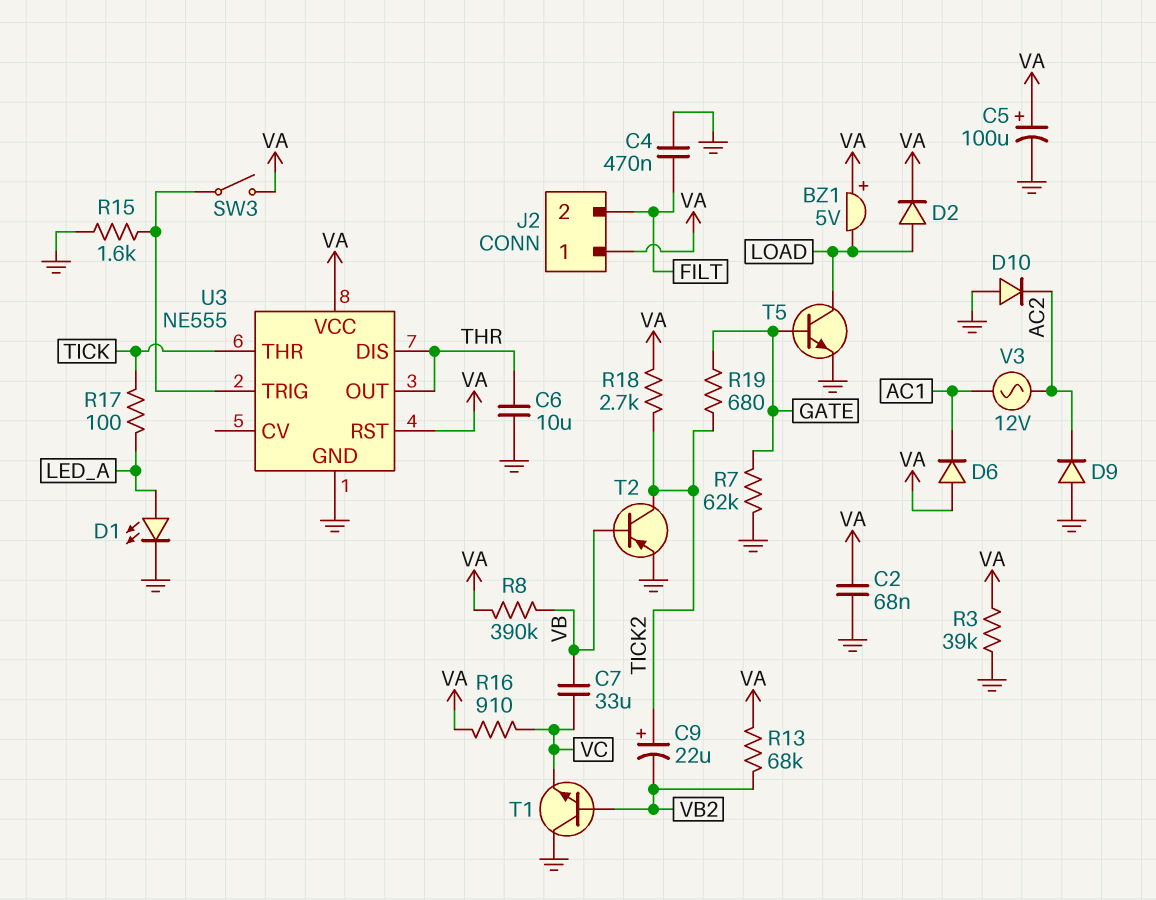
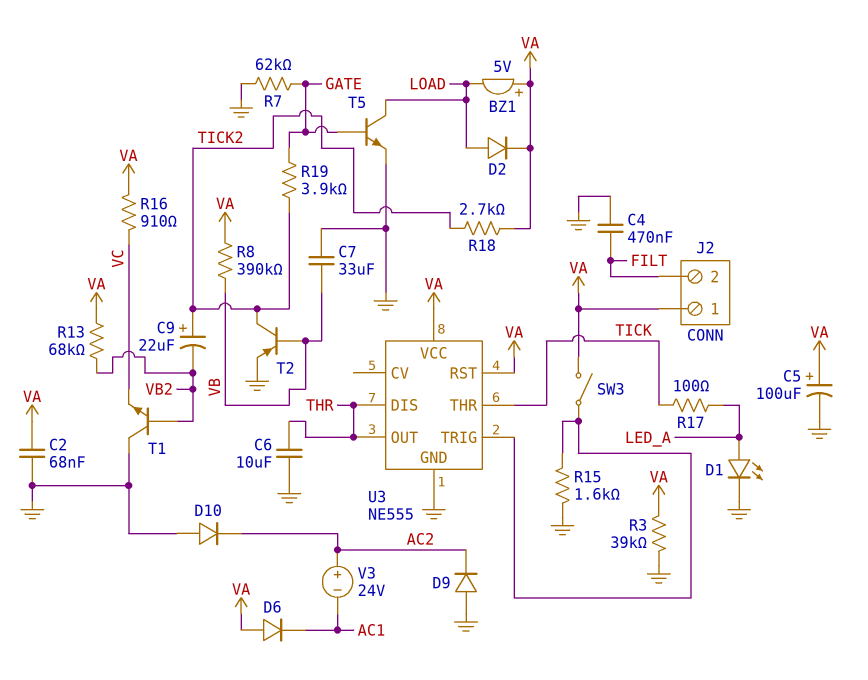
C7: 33uF (VB, VC) -> 33uF (GND, VB)
R19: 680 (GATE, TICK2) -> 3.9k (GATE, TICK2)
V3: AC 12V (AC1, AC2) -> 24V (plus AC2, minus AC1)

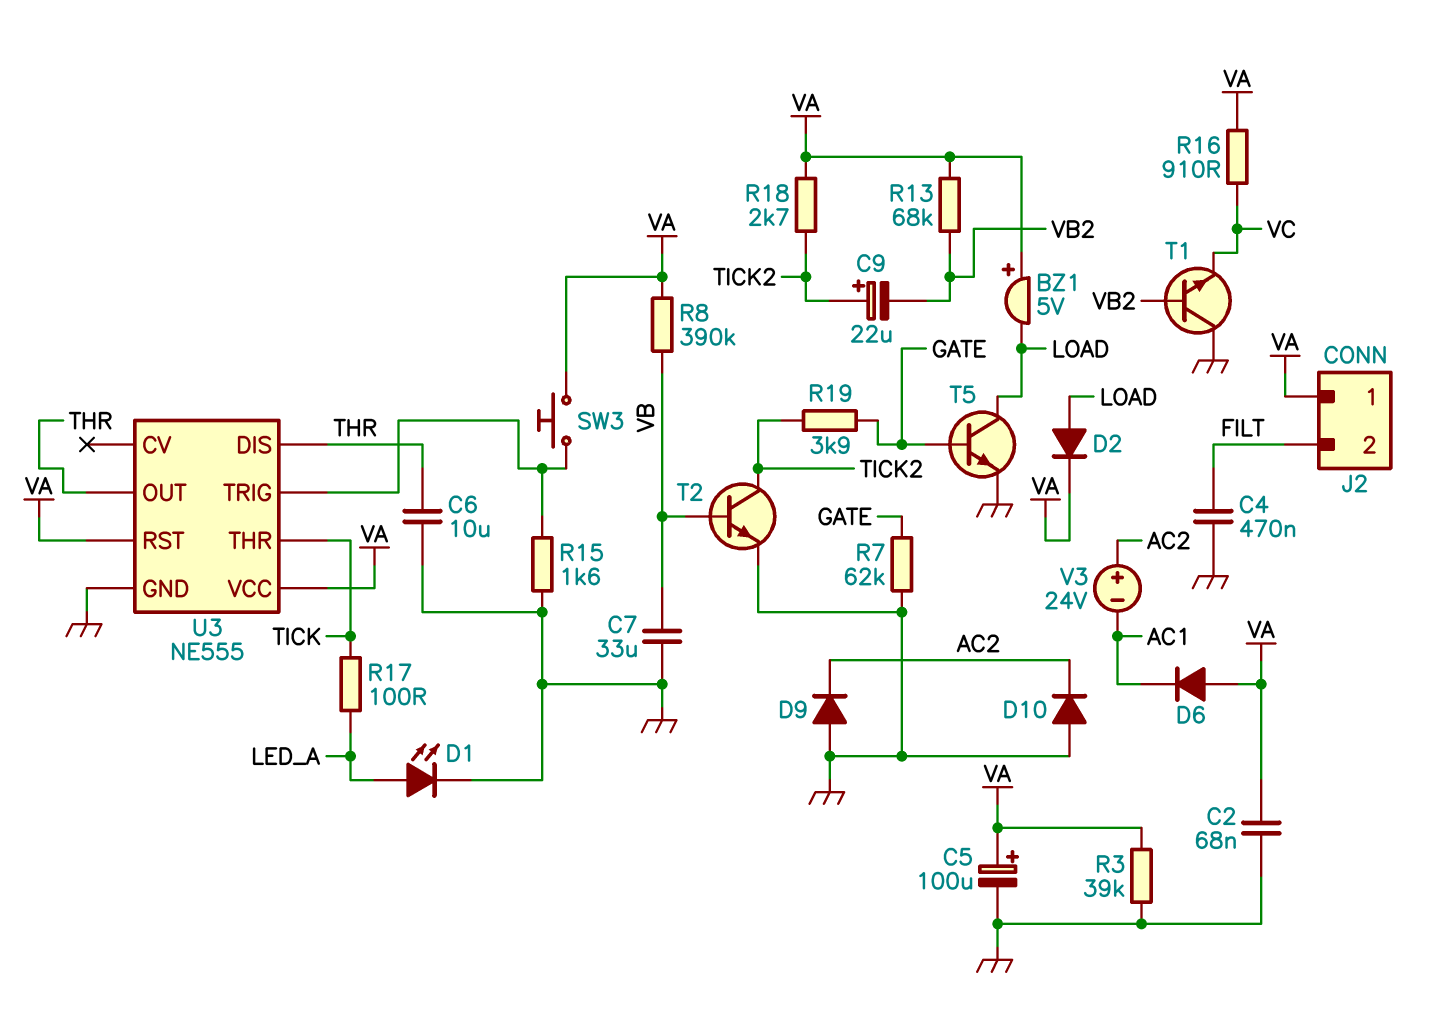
SW3: switch (U3/TRIG, VA) -> button (U3/TRIG, VA)
T2: PNP (B VB, C TICK2, E GND) -> NPN (B VB, C TICK2, E GND)

